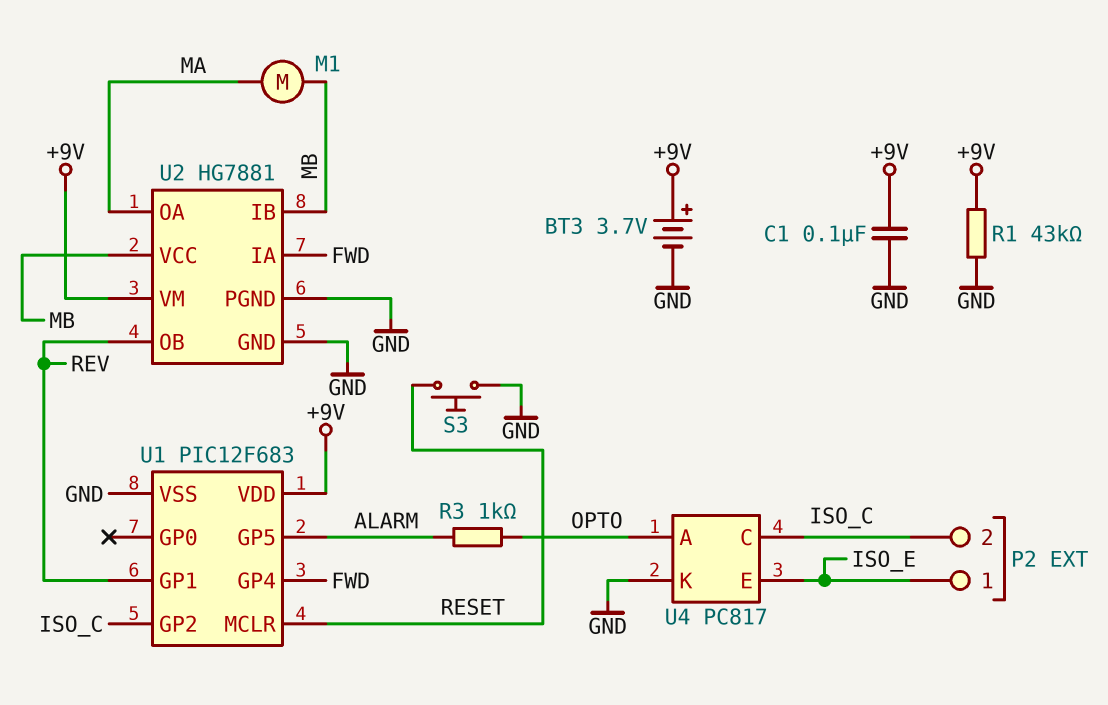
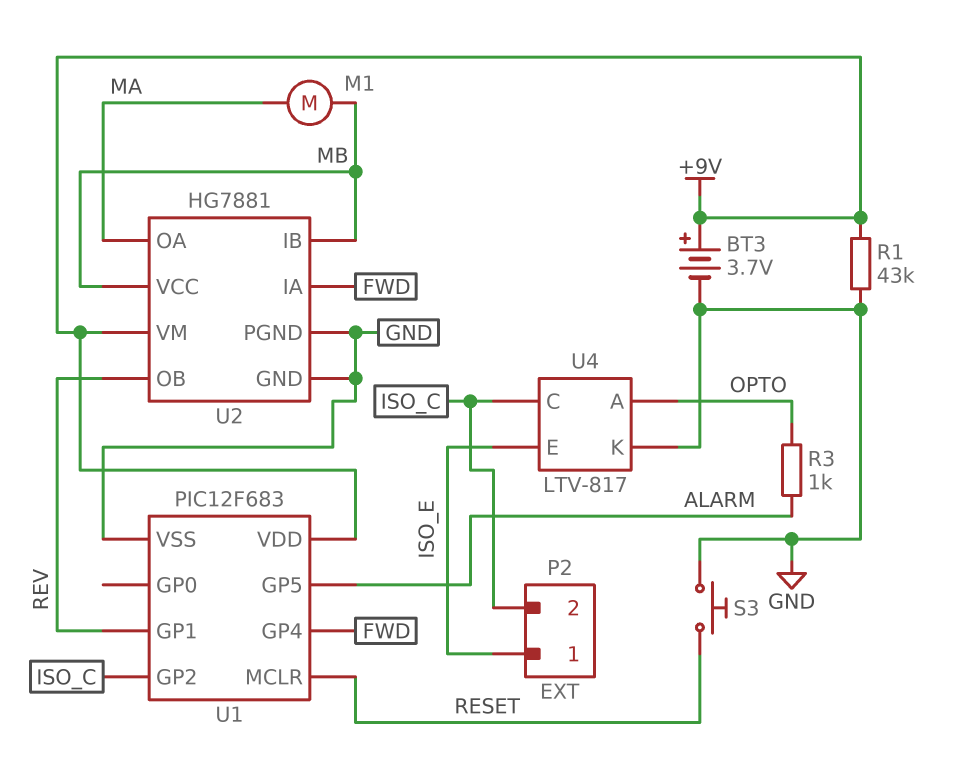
C1: 100nF (+9V, GND) -> none
U4: PC817 -> LTV-817

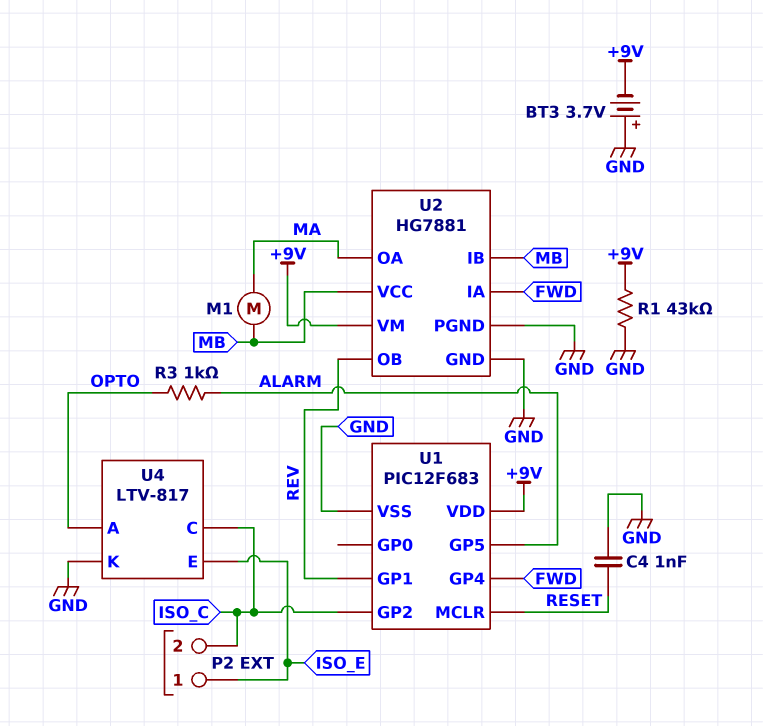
BT3: 3.7V (plus +9V, minus GND) -> 3.7V (plus GND, minus +9V)
C4: none -> 1nF (GND, RESET)
S3: button (GND, RESET) -> none

